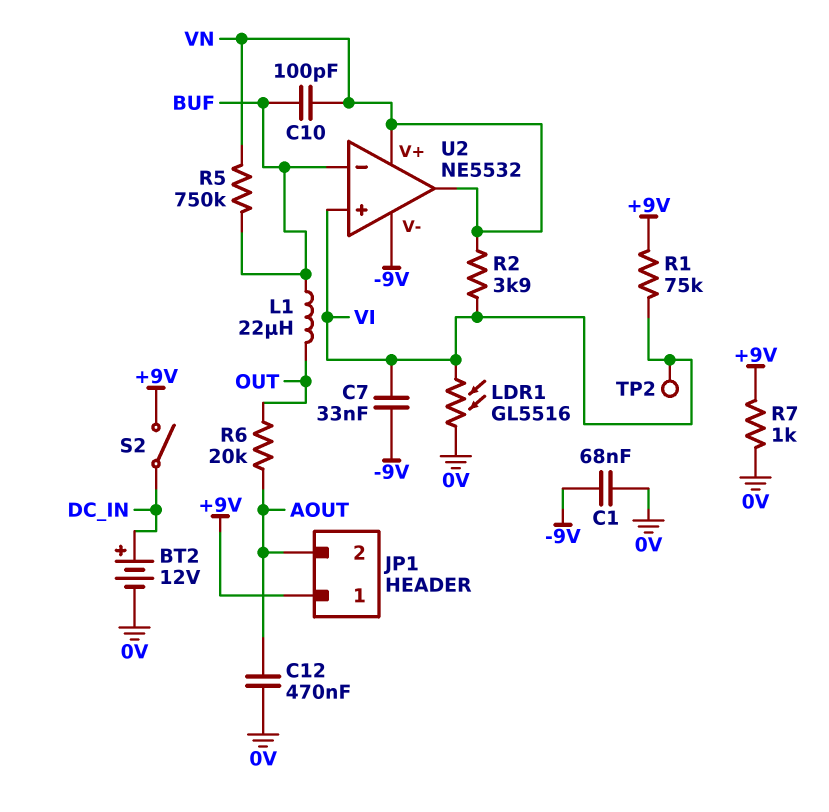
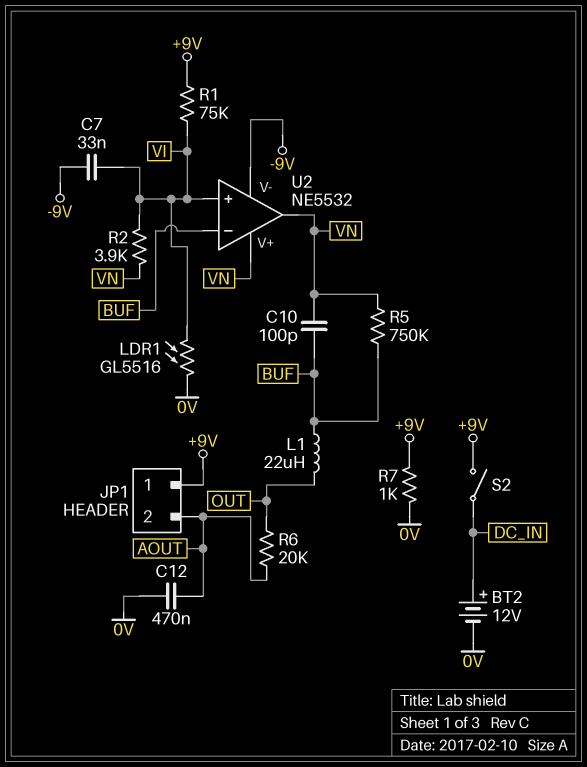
C1: 68nF (-9V, 0V) -> none
TP2: test point (VI) -> none

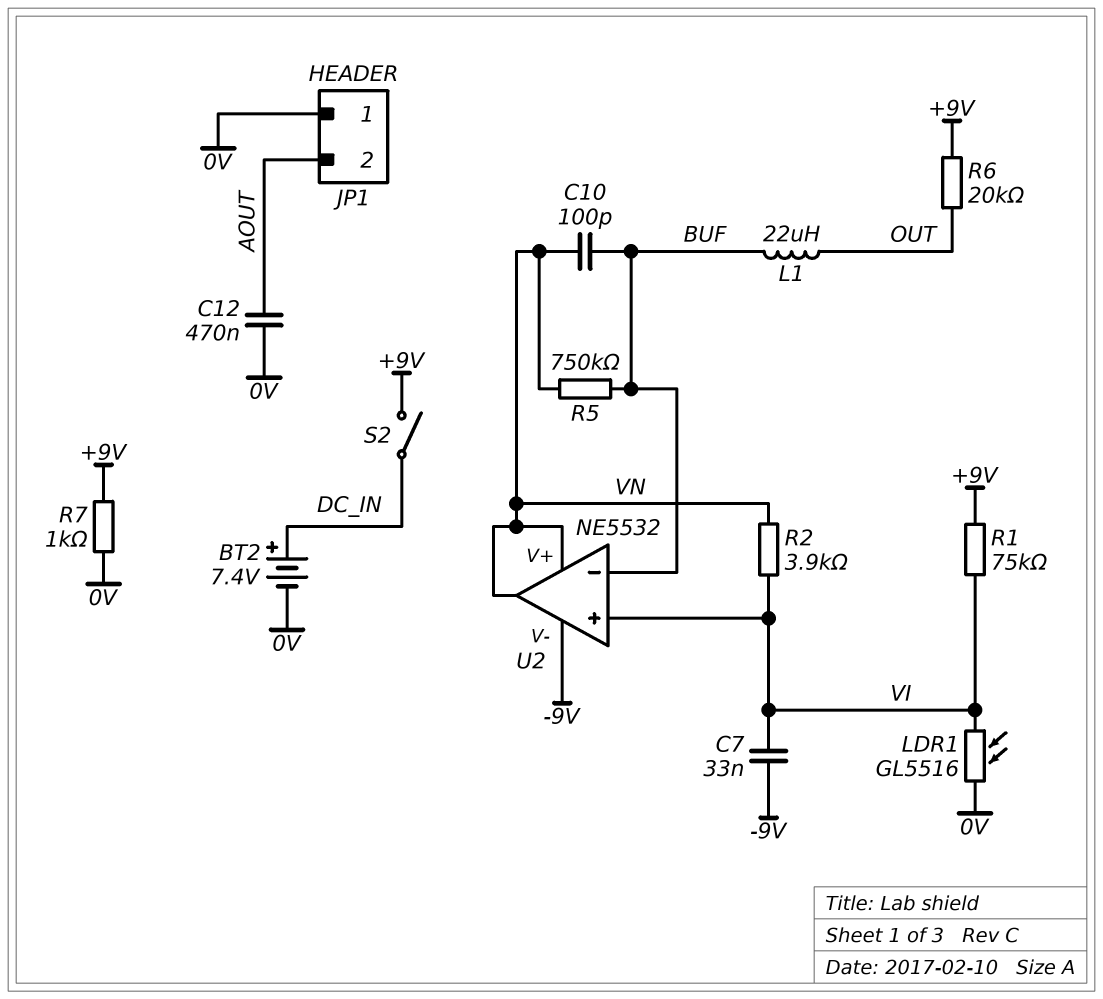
BT2: 12V (plus DC_IN, minus 0V) -> 7.4V (plus DC_IN, minus 0V)
JP1 pin 1: +9V -> 0V
R6: 20k (AOUT, OUT) -> 20k (+9V, OUT)

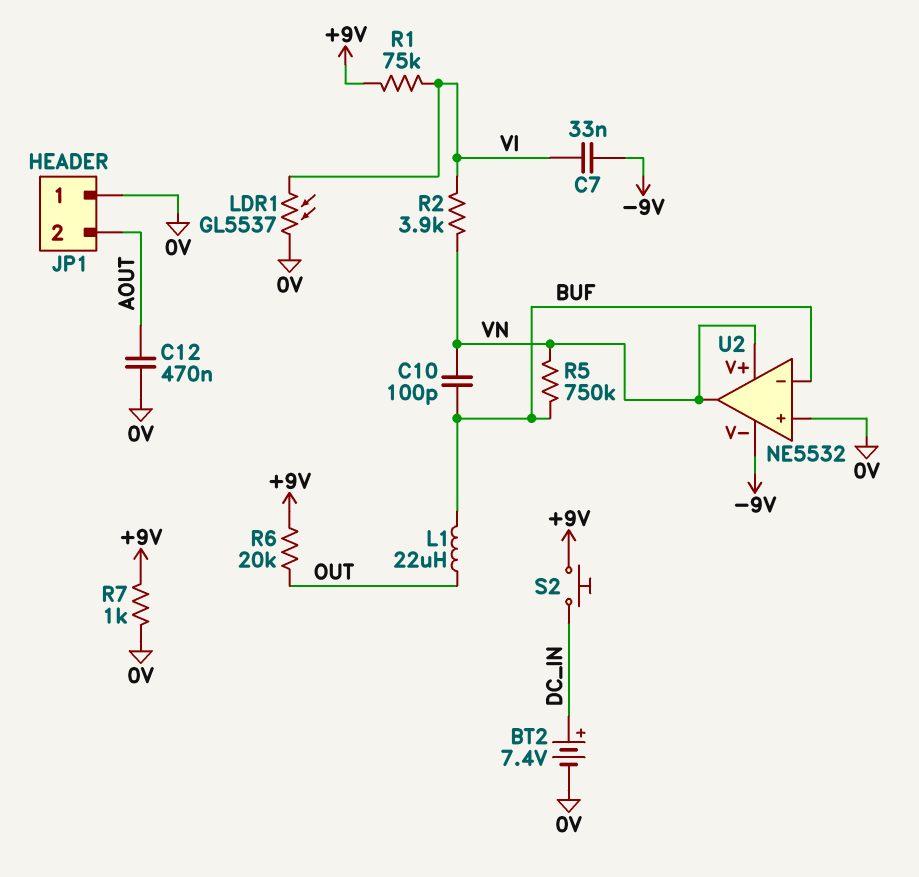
LDR1: GL5516 (0V, VI) -> GL5537 (0V, VI)
S2: switch (+9V, DC_IN) -> button (+9V, DC_IN)
U2 pin in+: VI -> 0V

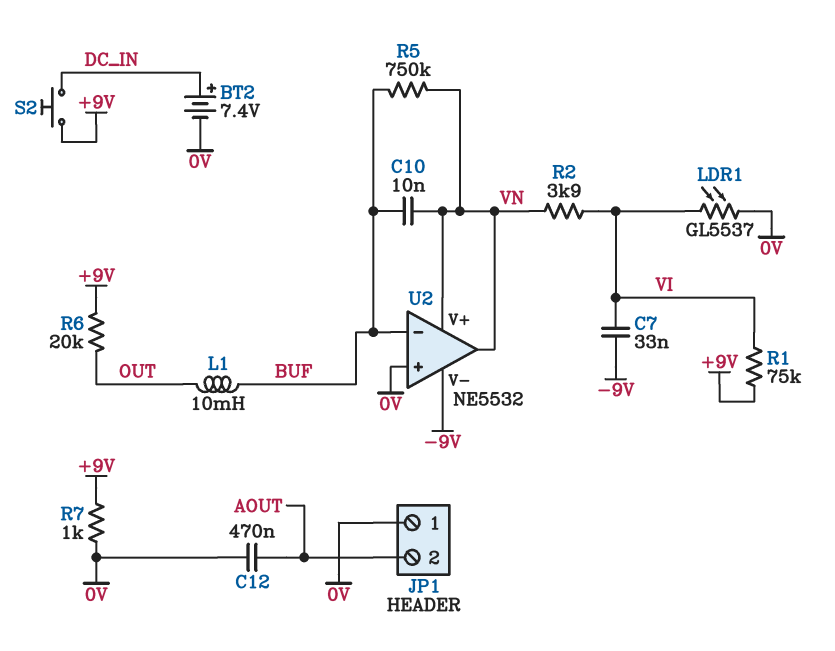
C10: 100pF (BUF, VN) -> 10nF (BUF, VN)
L1: 22uH (BUF, OUT) -> 10mH (BUF, OUT)

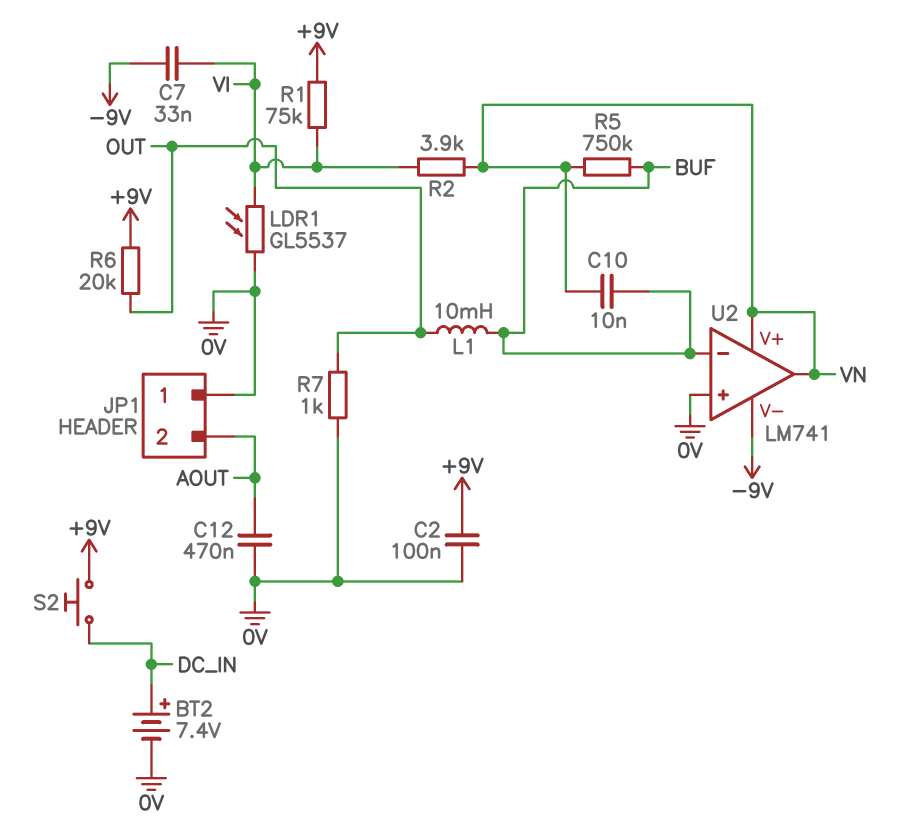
C2: none -> 100nF (+9V, 0V)
R7: 1k (+9V, 0V) -> 1k (0V, OUT)
U2: NE5532 -> LM741

